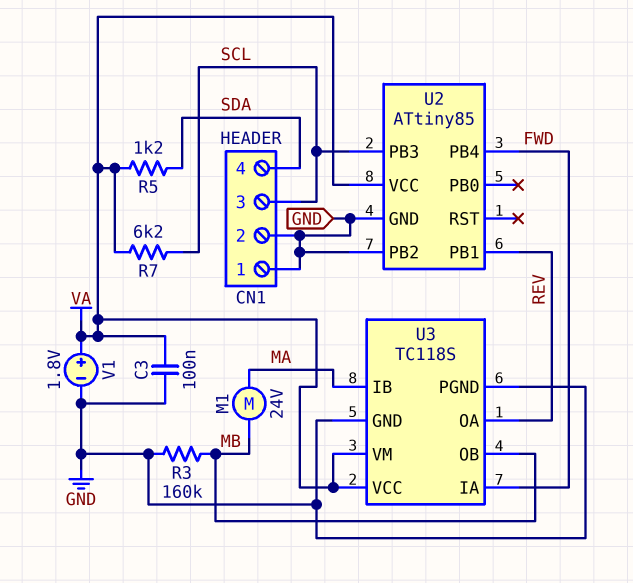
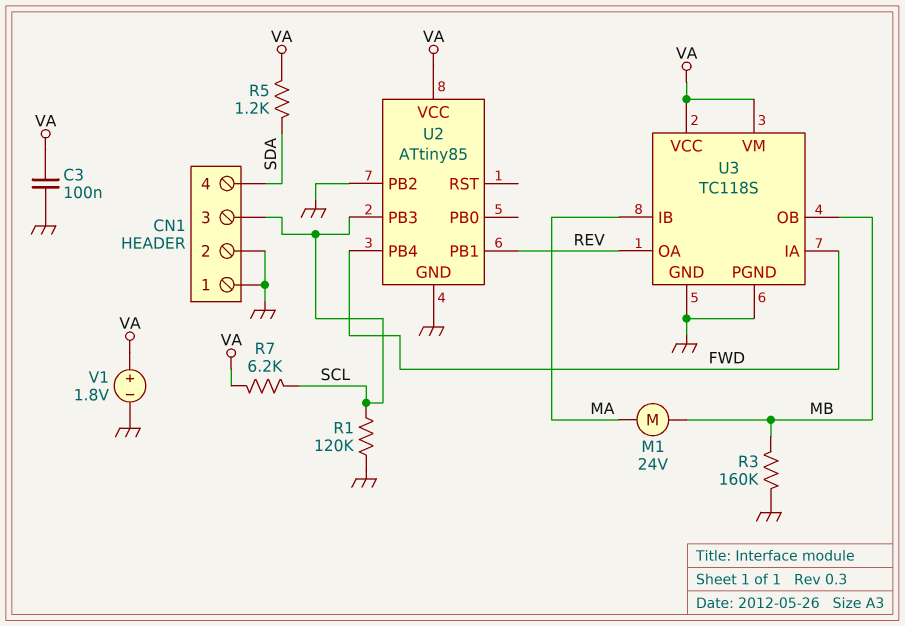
R1: none -> 120k (GND, SCL)

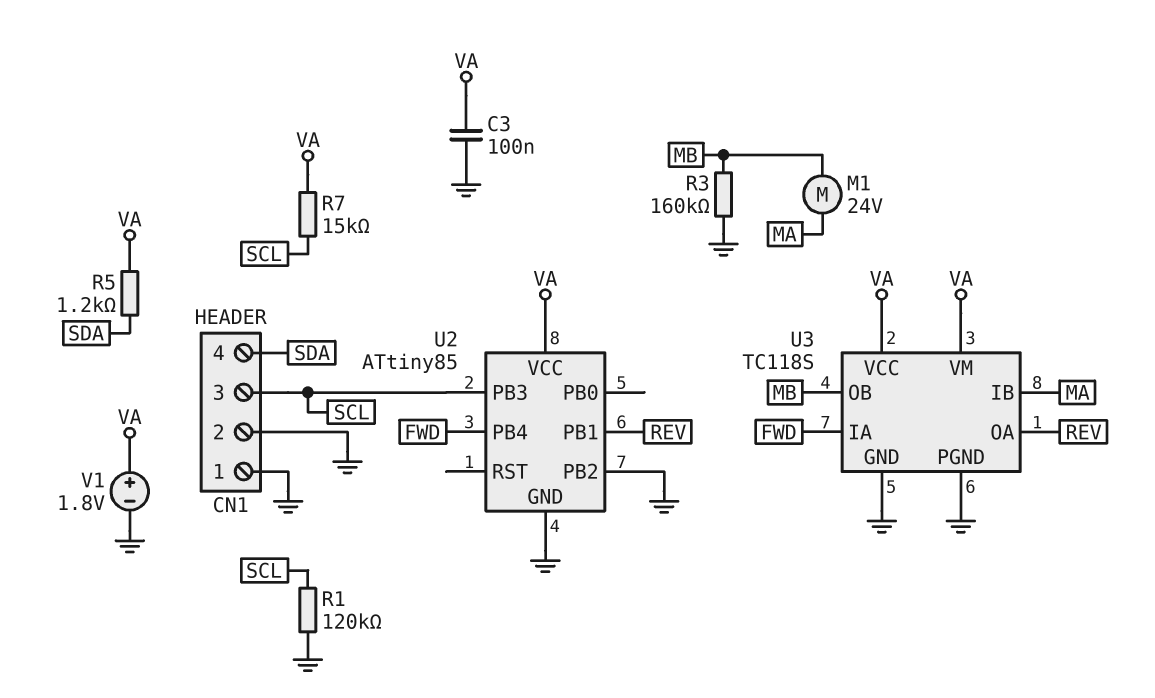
R7: 6.2k (SCL, VA) -> 15k (SCL, VA)

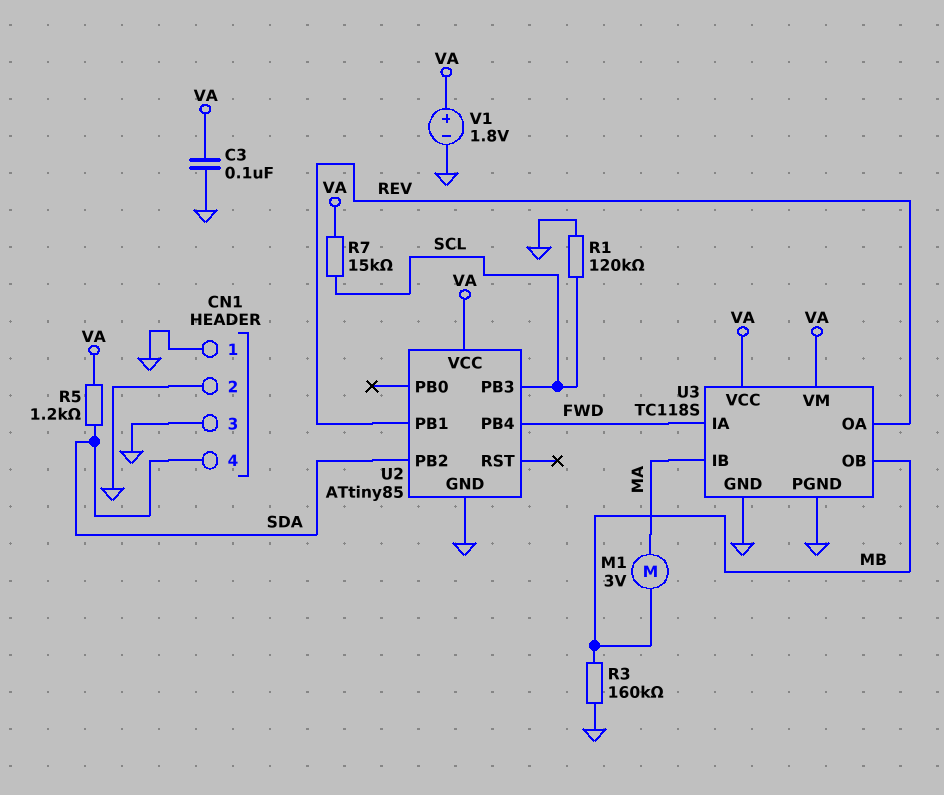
CN1 pin 3: SCL -> GND
M1: motor 24V (MA, MB) -> motor 3V (MA, MB)
U2 pin PB2: GND -> SDA

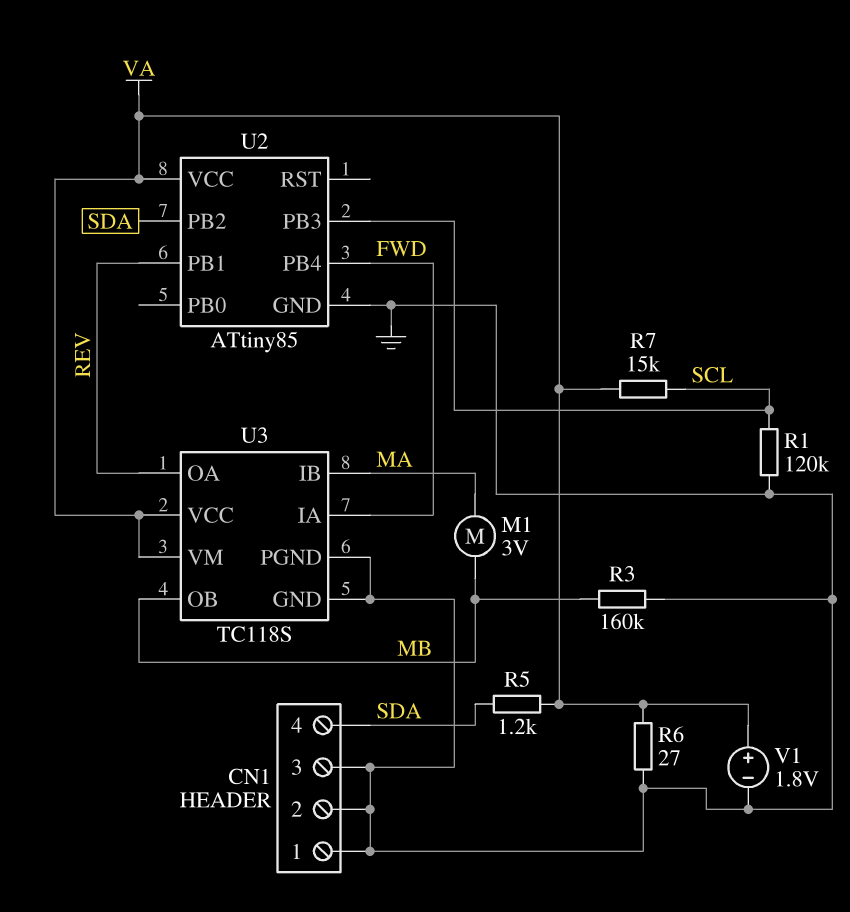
C3: 100nF (GND, VA) -> none
R6: none -> 27 (GND, VA)

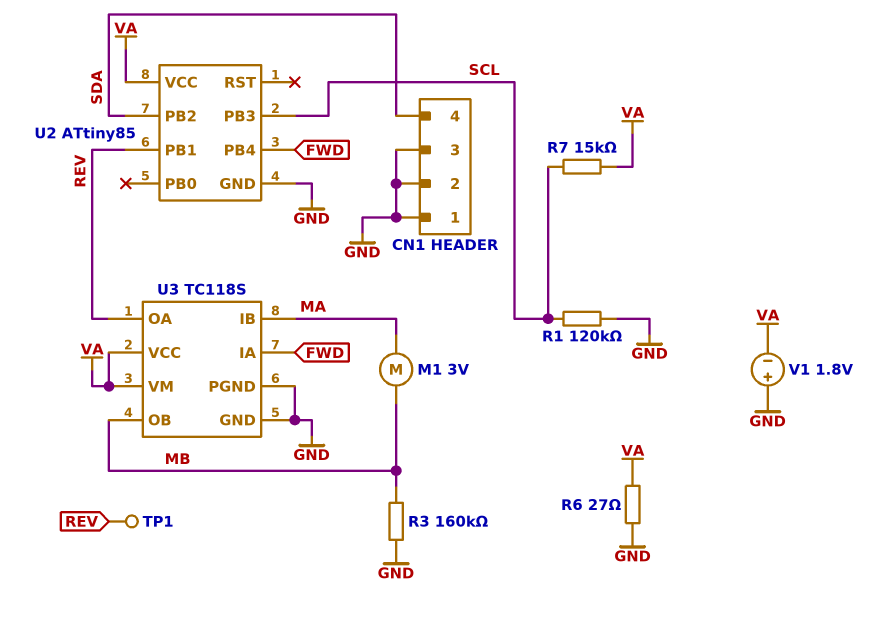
R5: 1.2k (SDA, VA) -> none
TP1: none -> test point (REV)
V1: 1.8V (plus VA, minus GND) -> 1.8V (plus GND, minus VA)

